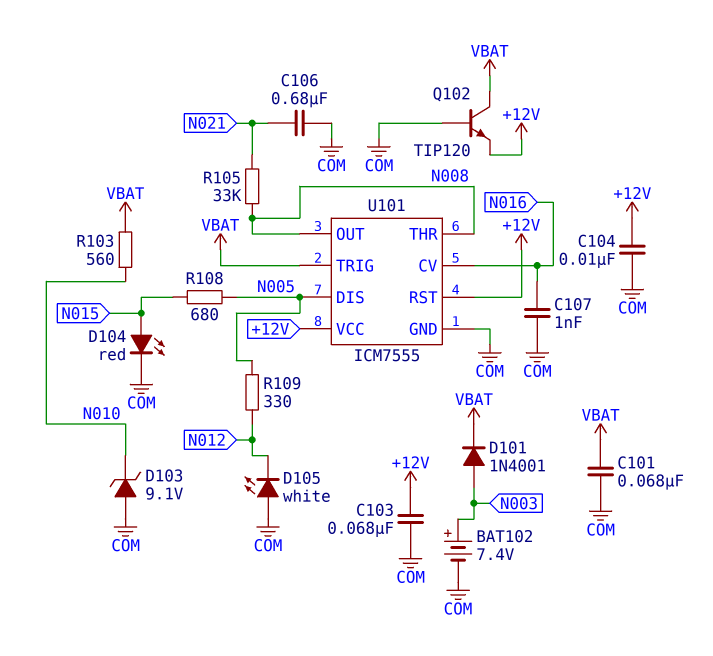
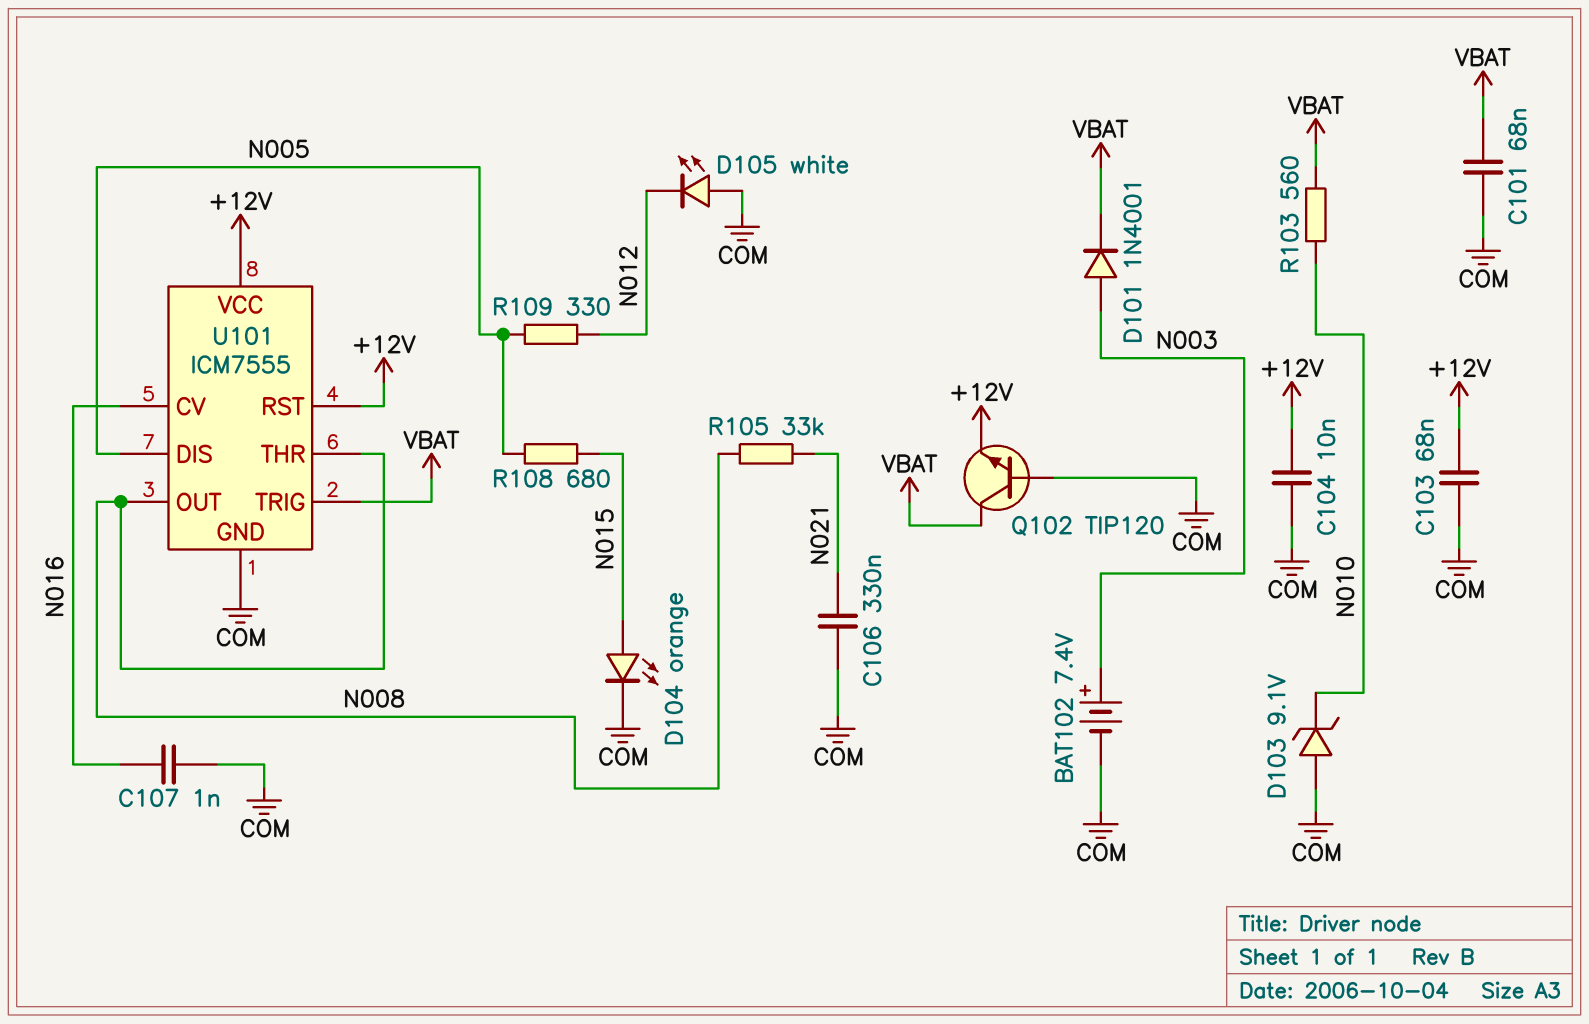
C106: 680nF (COM, N021) -> 330nF (COM, N021)
D104: LED red (A N015, K COM) -> LED orange (A N015, K COM)

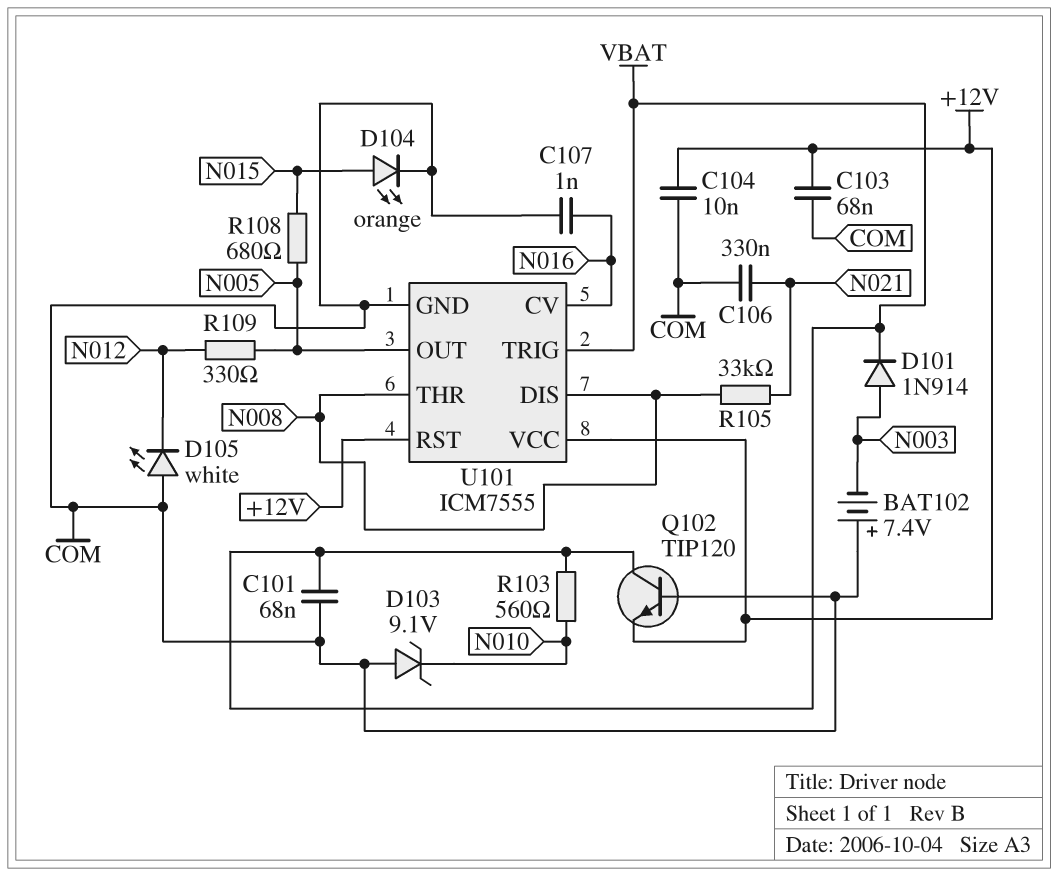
BAT102: 7.4V (plus N003, minus COM) -> 7.4V (plus COM, minus N003)
D101: diode 1N4001 (A N003, K VBAT) -> diode 1N914 (A N003, K VBAT)
U101 pin DIS: N005 -> N008
U101 pin OUT: N008 -> N005

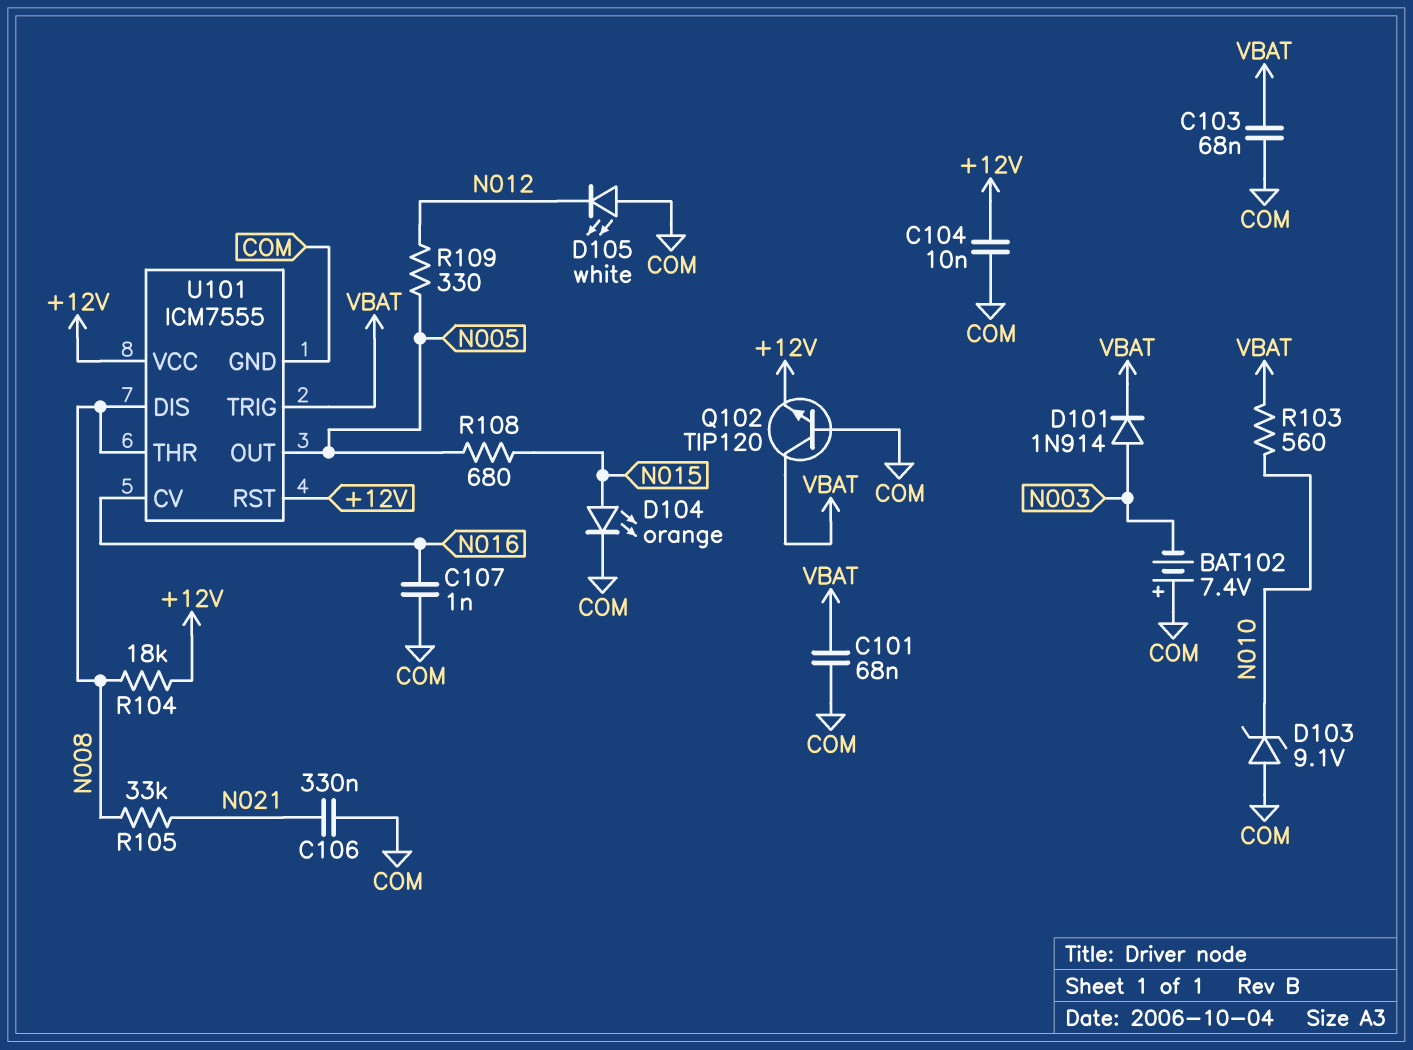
C103: 68nF (+12V, COM) -> 68nF (COM, VBAT)
R104: none -> 18k (+12V, N008)

